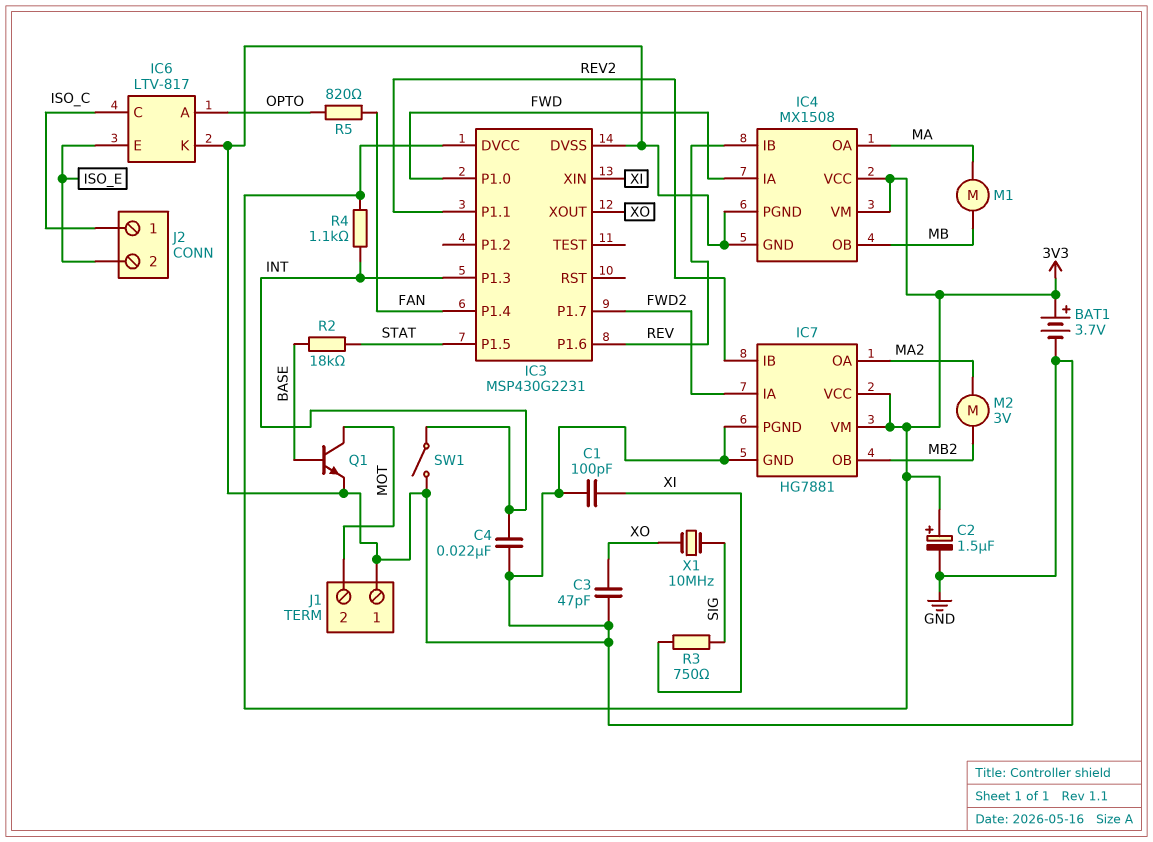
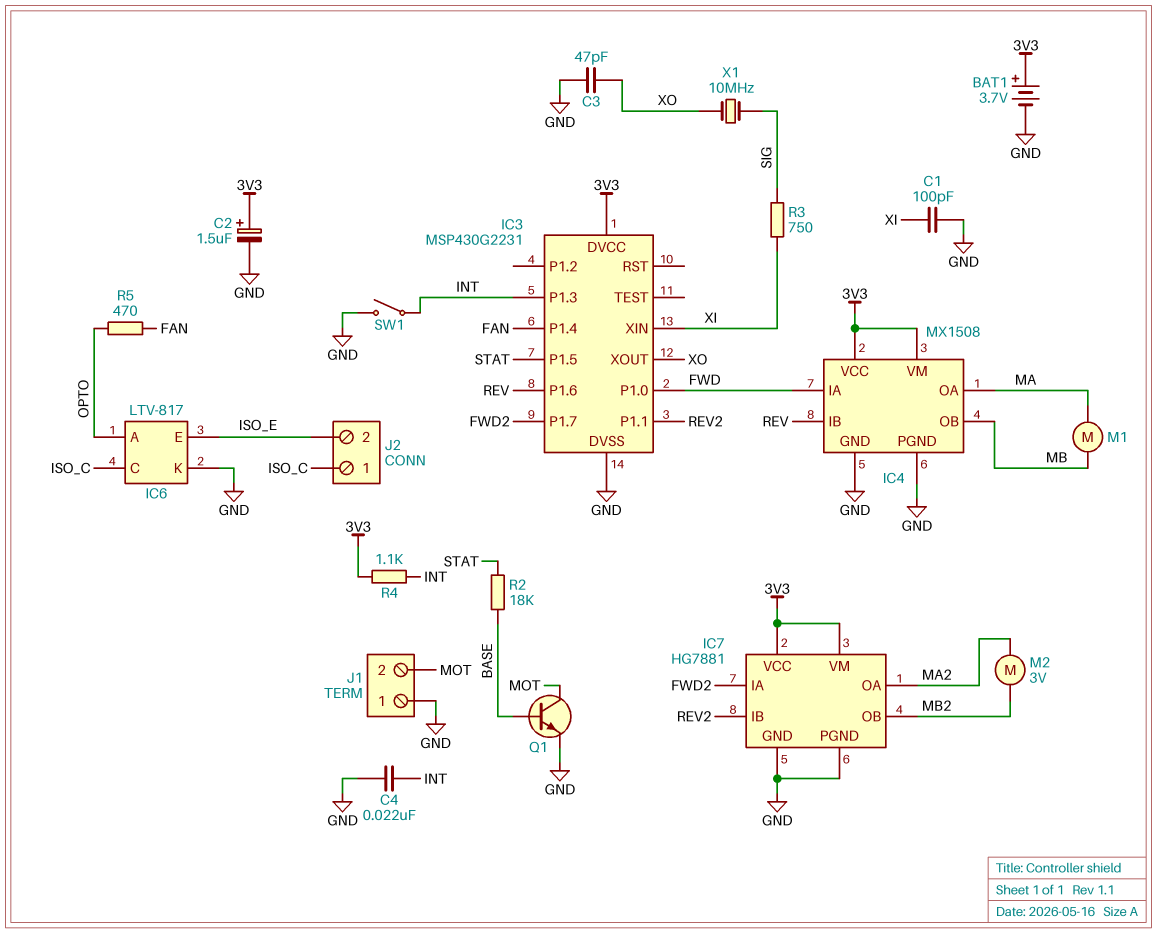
R5: 820 (FAN, OPTO) -> 470 (FAN, OPTO)

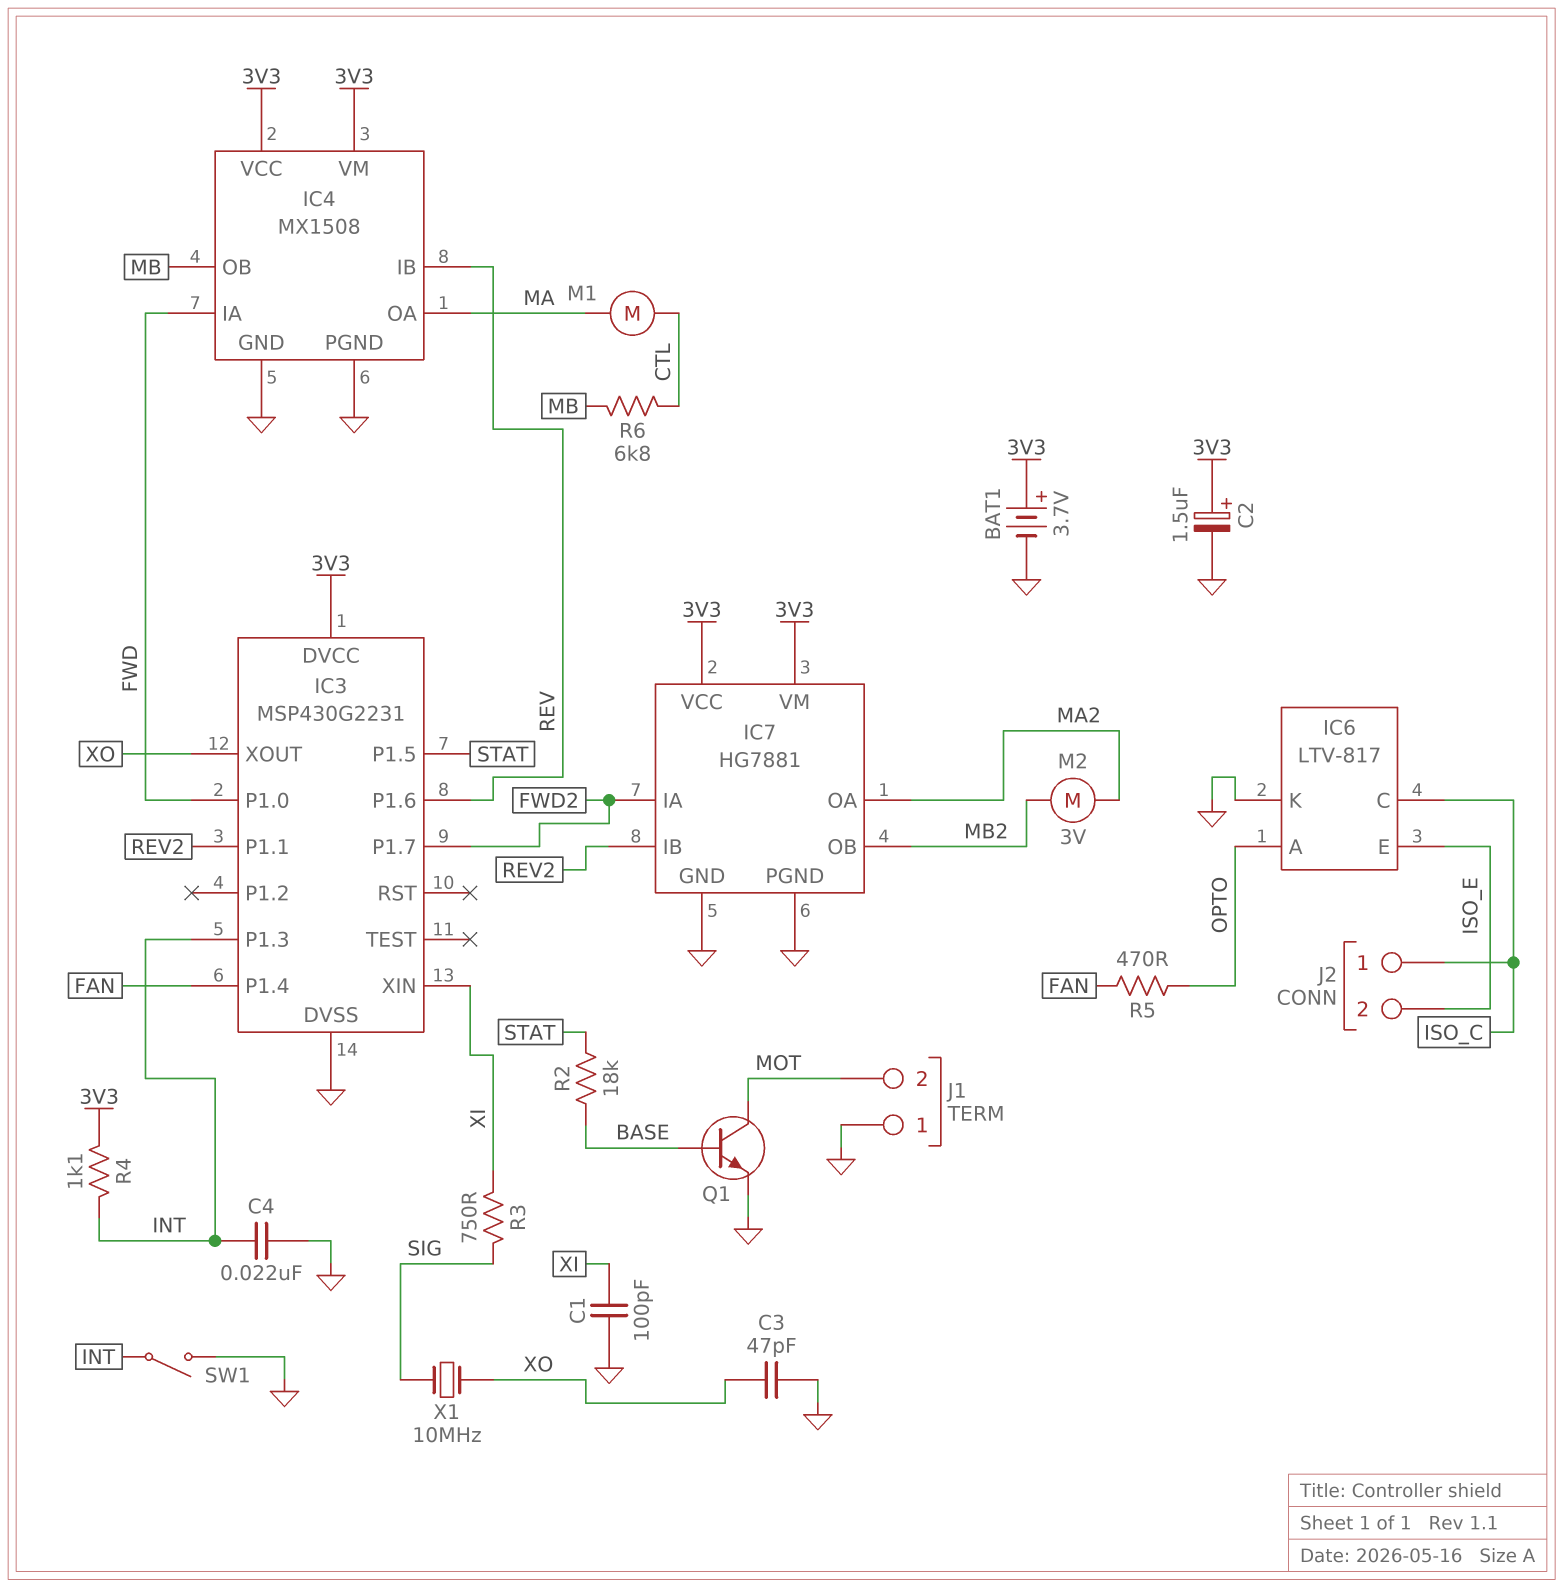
M1: motor (MA, MB) -> motor (CTL, MA)
R6: none -> 6.8k (CTL, MB)

